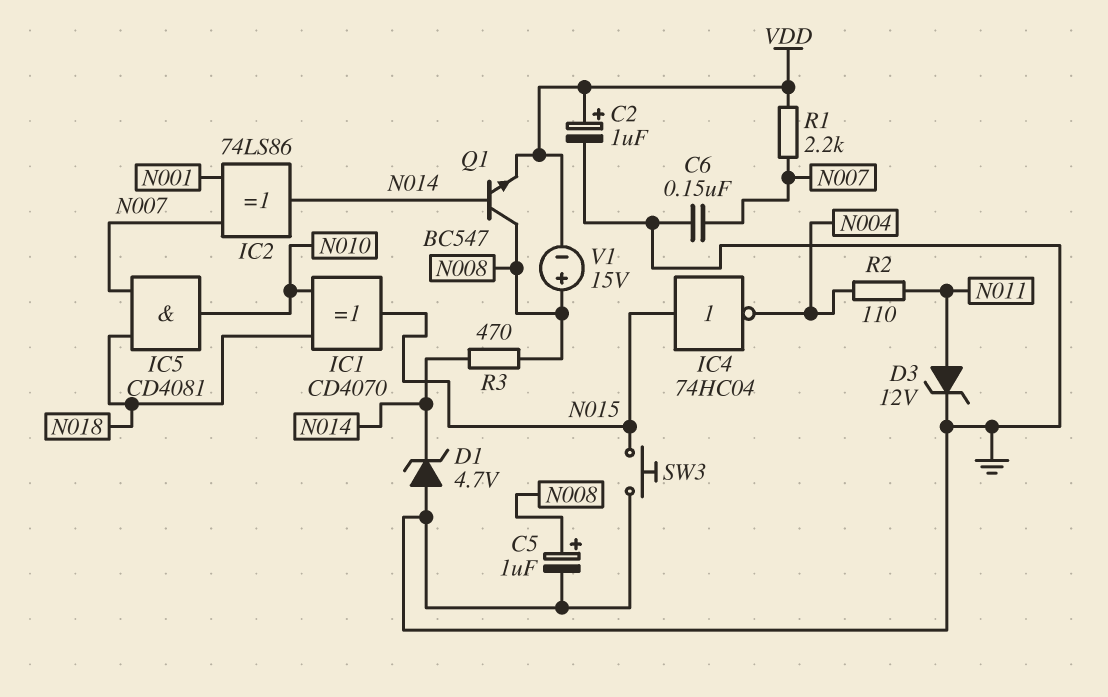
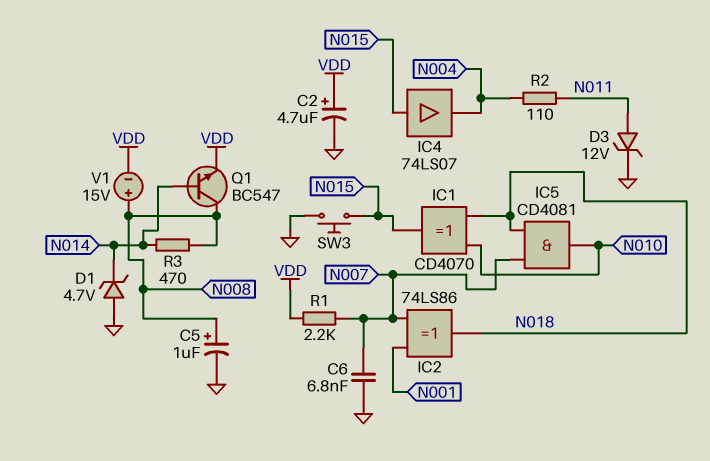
C2: 1uF (plus VDD, minus GND) -> 4.7uF (plus VDD, minus GND)
C6: 150nF (GND, N007) -> 6.8nF (GND, N007)
IC2: XOR 74LS86 (in N001, in N007, out N014) -> XOR 74LS86 (in N001, in N007, out N018)
IC4: NOT 74HC04 (in N015, out N004) -> buffer 74LS07 (in N015, out N004)

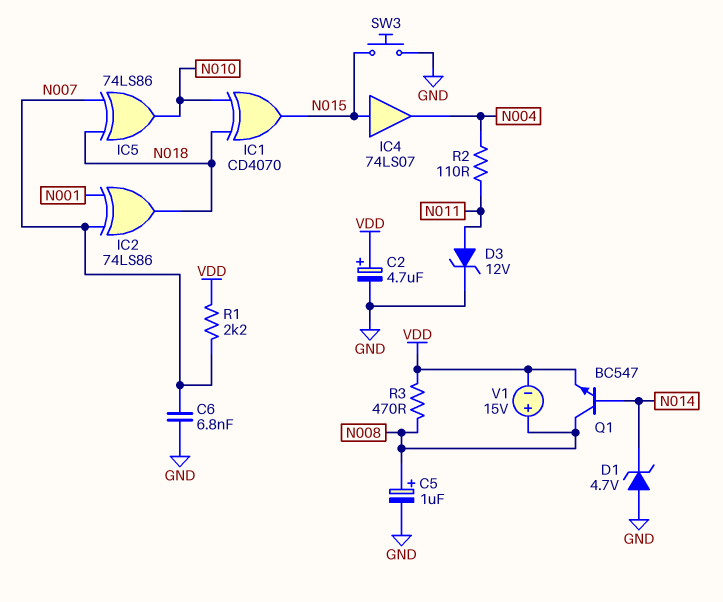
IC5: AND CD4081 (in N007, in N018, out N010) -> XOR 74LS86 (in N007, in N018, out N010)
R3: 470 (N008, N014) -> 470 (N008, VDD)

